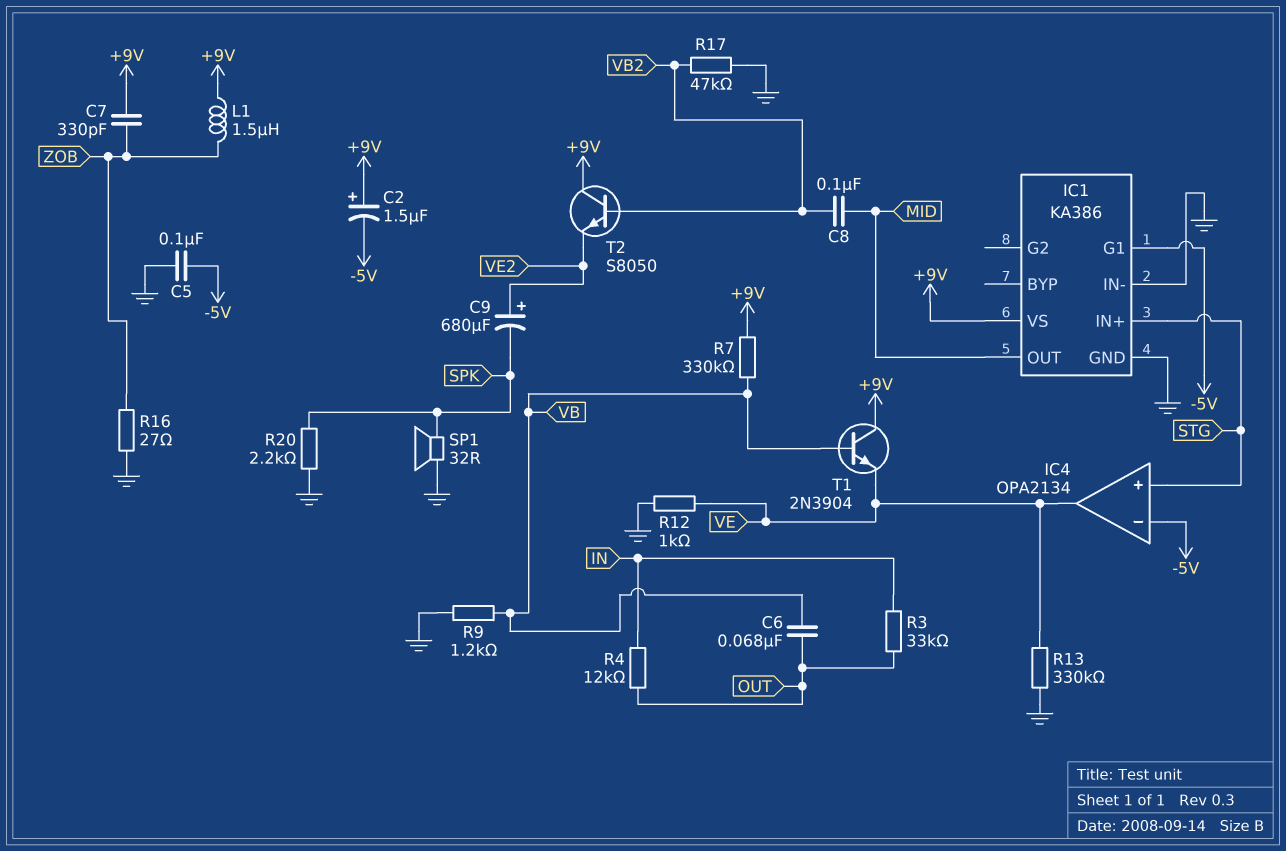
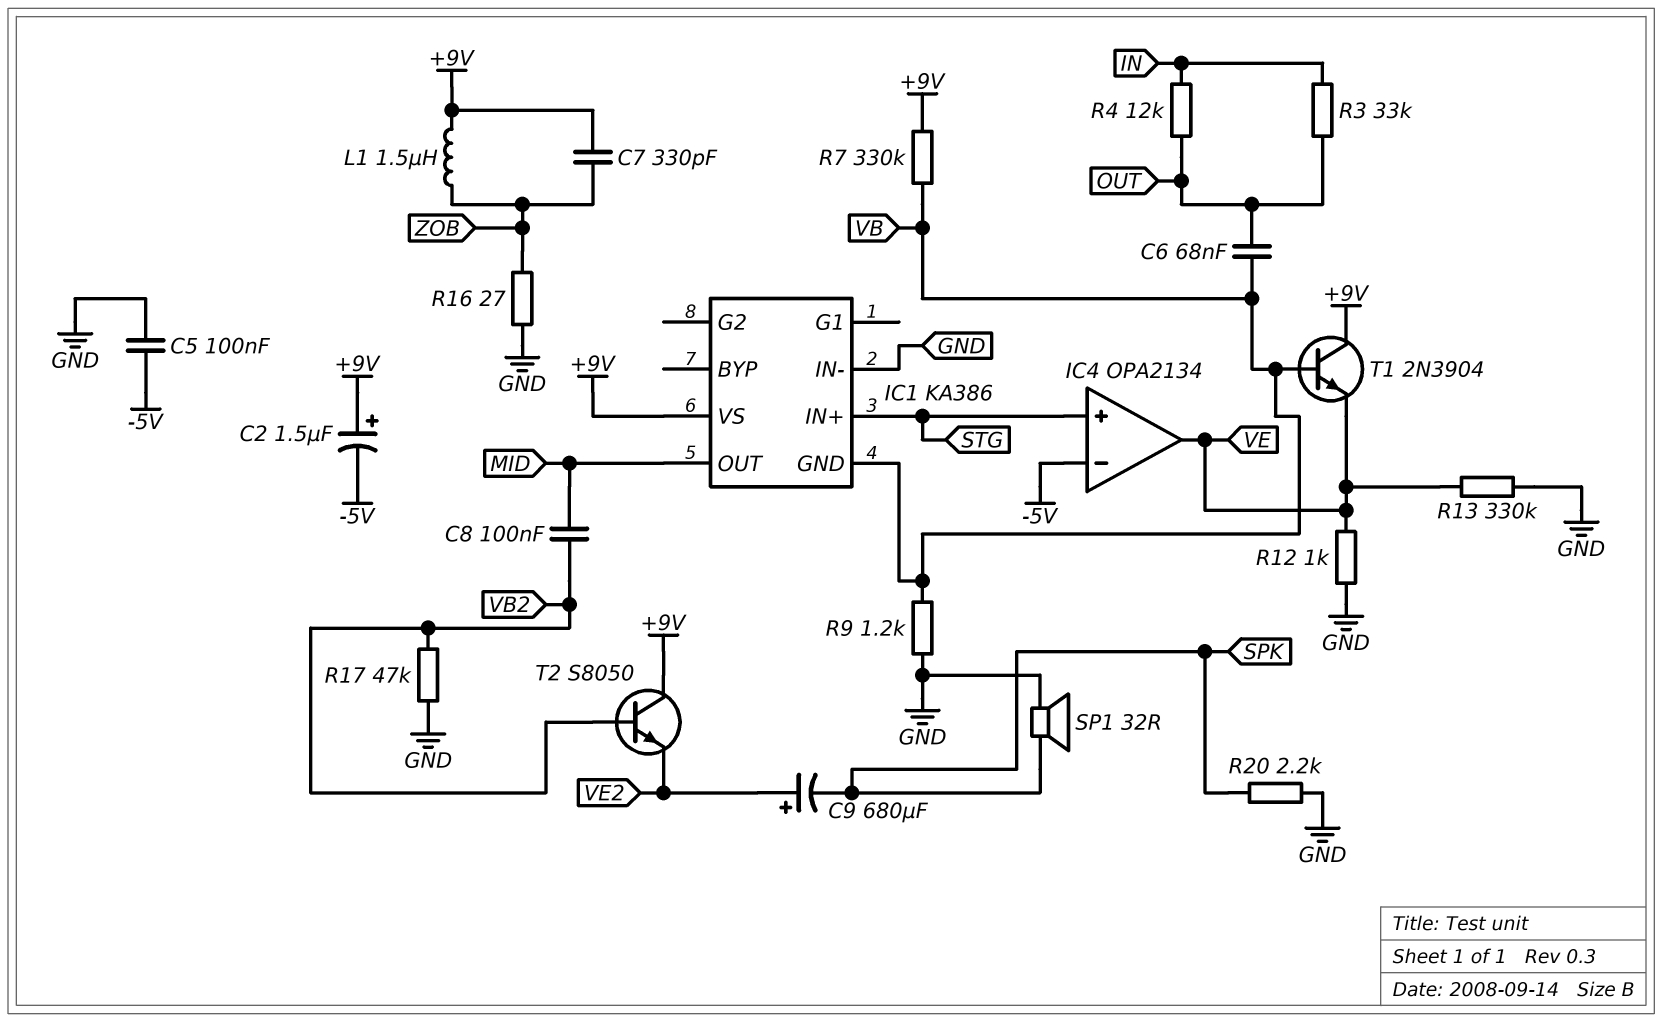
IC1 pin G1: -5V -> none
IC1 pin GND: GND -> VB

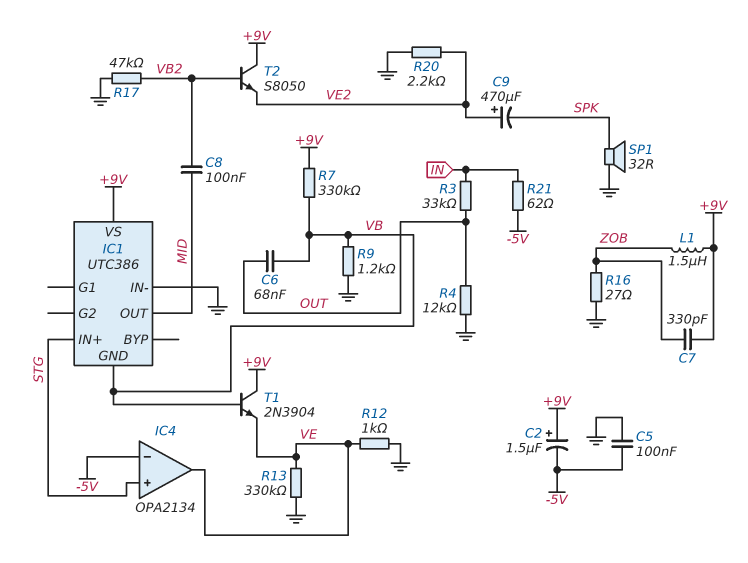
C9: 680uF (plus VE2, minus SPK) -> 470uF (plus VE2, minus SPK)
IC1: KA386 -> UTC386
R4: 12k (IN, OUT) -> 12k (GND, OUT)
R20: 2.2k (GND, SPK) -> 2.2k (GND, VE2)
R21: none -> 62 (-5V, IN)

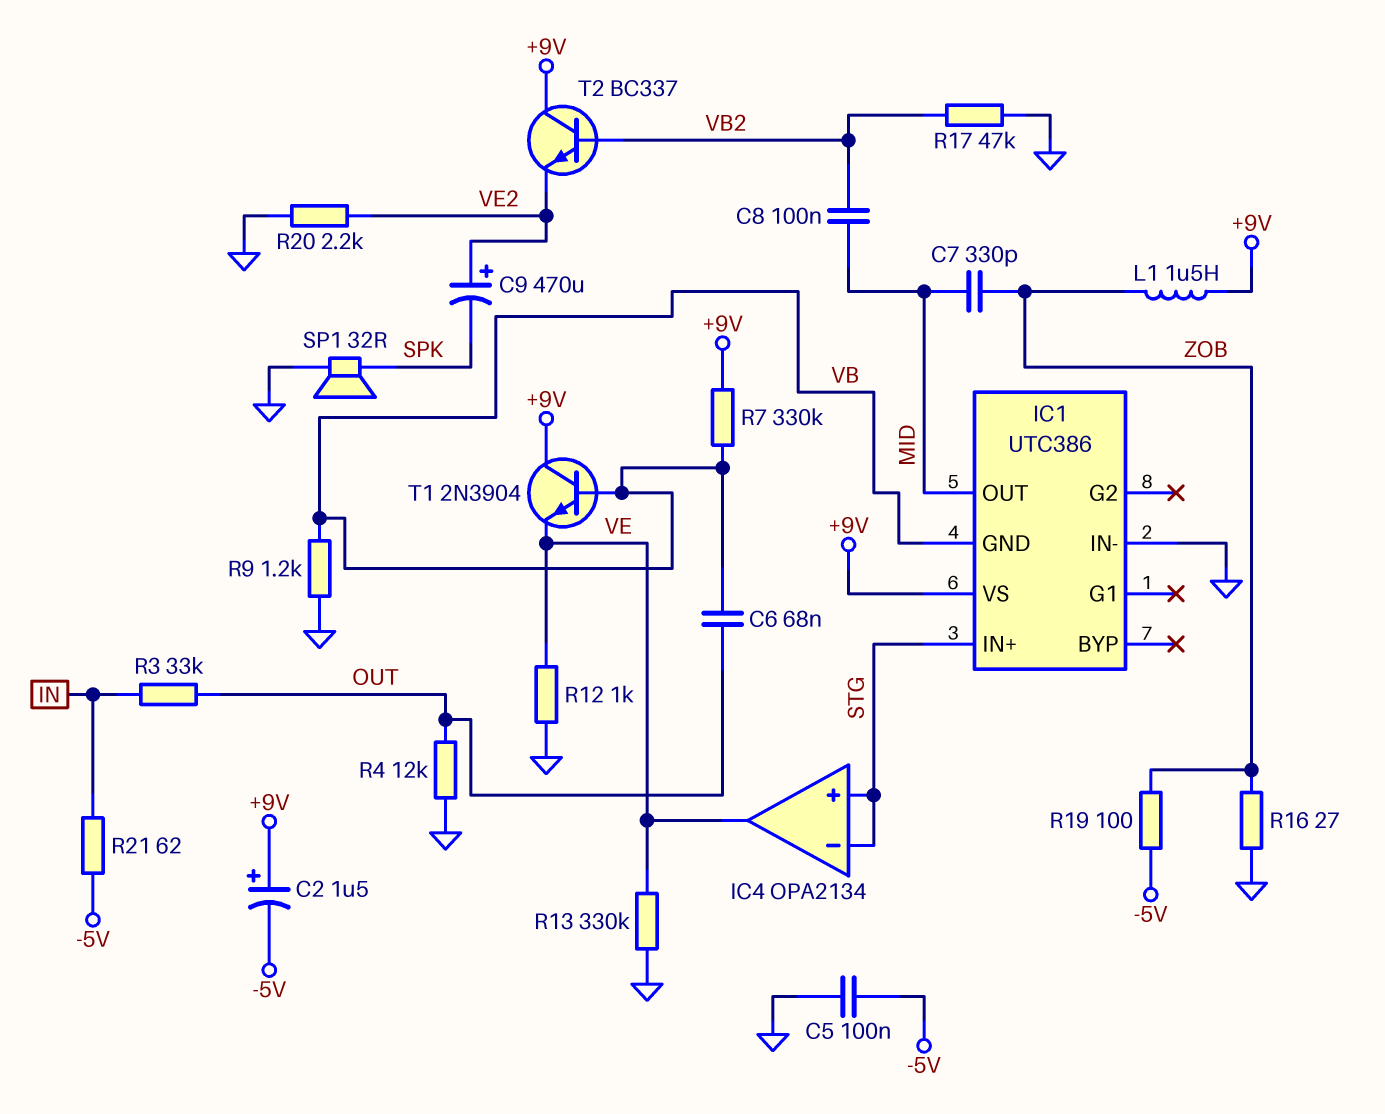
C7: 330pF (+9V, ZOB) -> 330pF (MID, ZOB)
IC4 pin in-: -5V -> STG
R19: none -> 100 (-5V, ZOB)
T2: NPN S8050 (B VB2, C +9V, E VE2) -> NPN BC337 (B VB2, C +9V, E VE2)

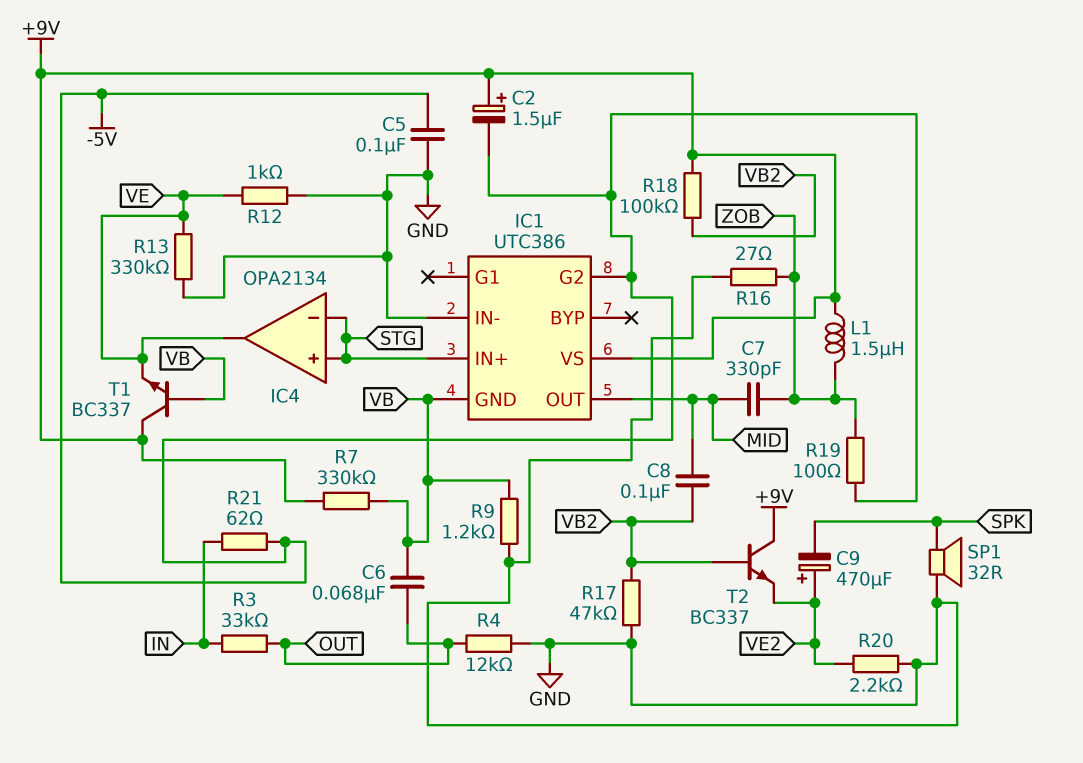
IC1 pin G2: none -> -5V
R18: none -> 100k (+9V, VB2)
T1: NPN 2N3904 (B VB, C +9V, E VE) -> NPN BC337 (B VB, C +9V, E VE)

